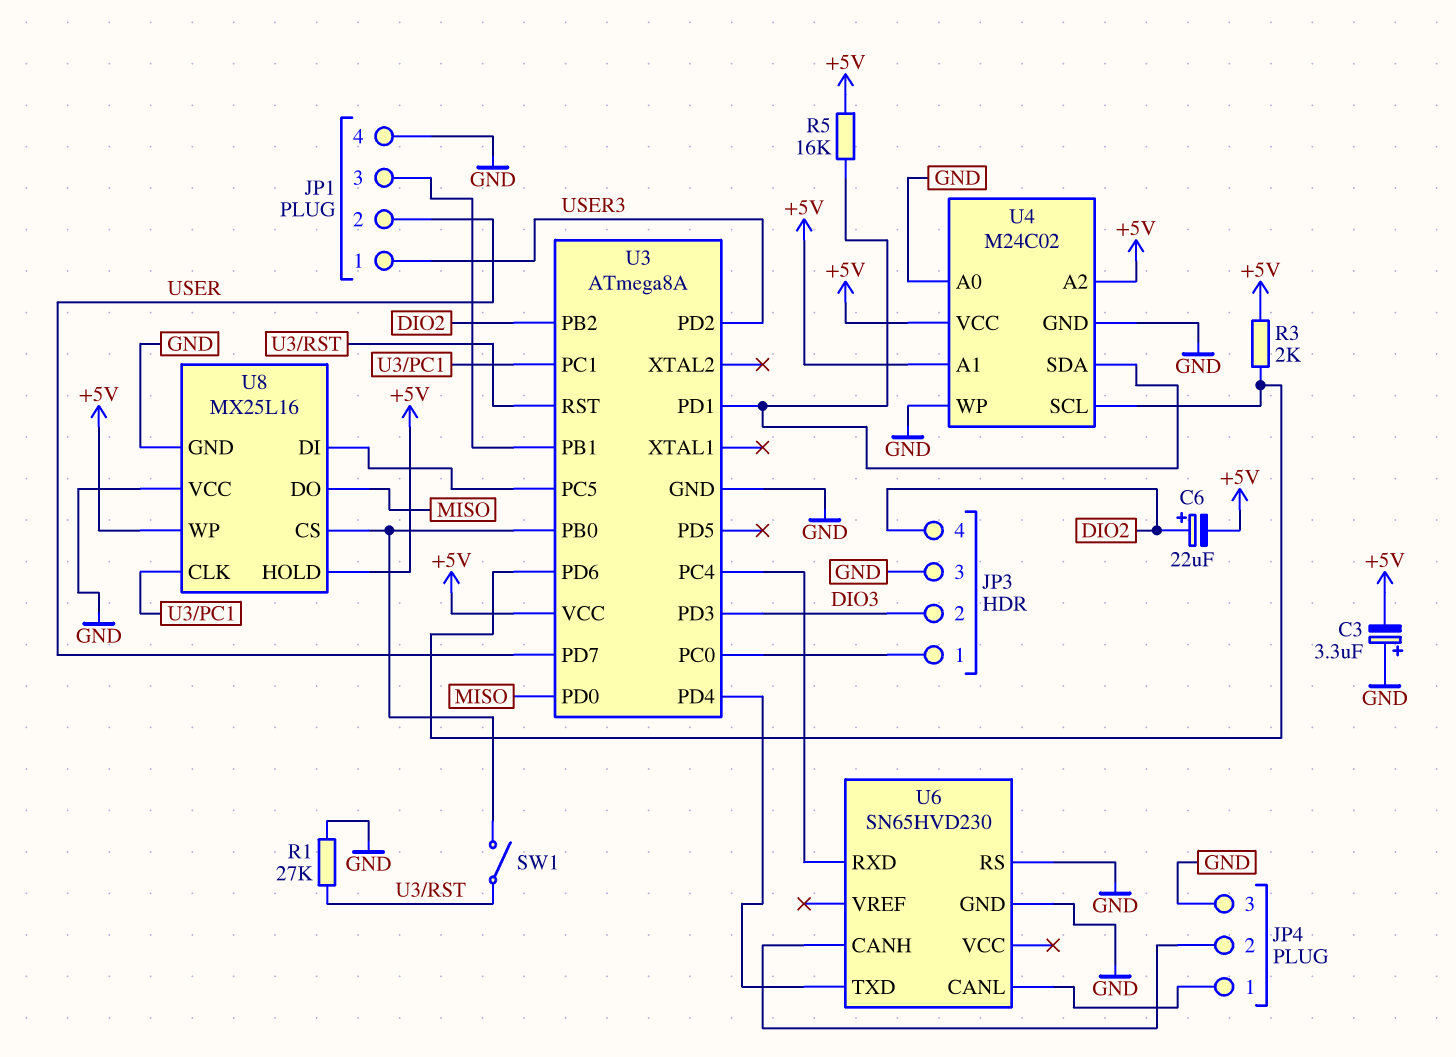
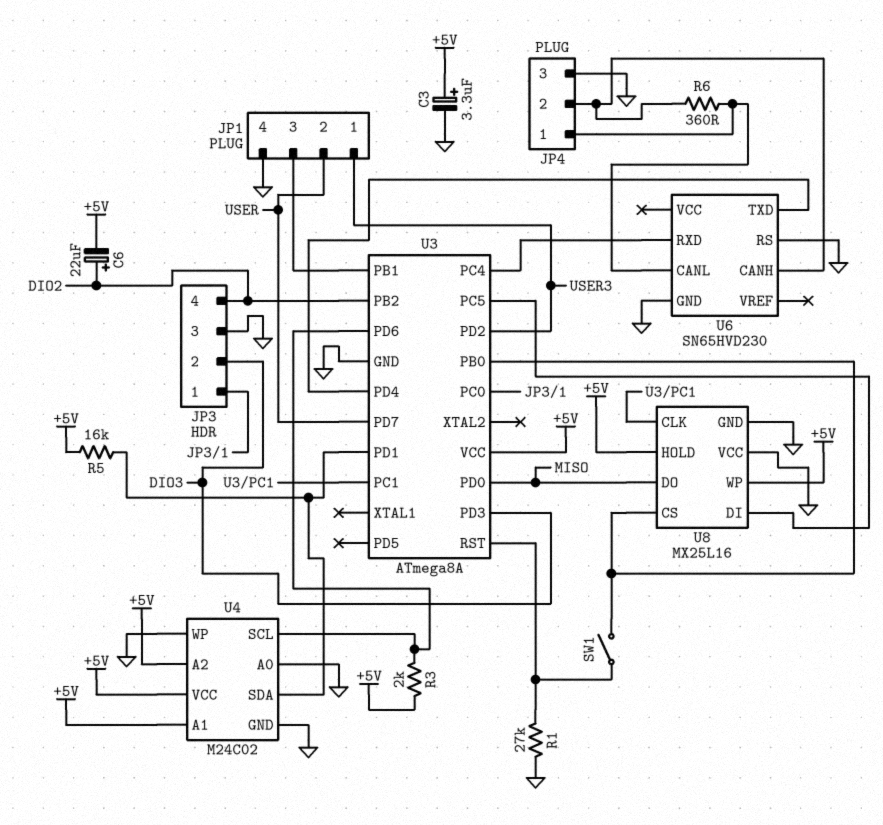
C3: 3.3uF (plus GND, minus +5V) -> 3.3uF (plus +5V, minus GND)
R6: none -> 360 (JP4/1, JP4/2)

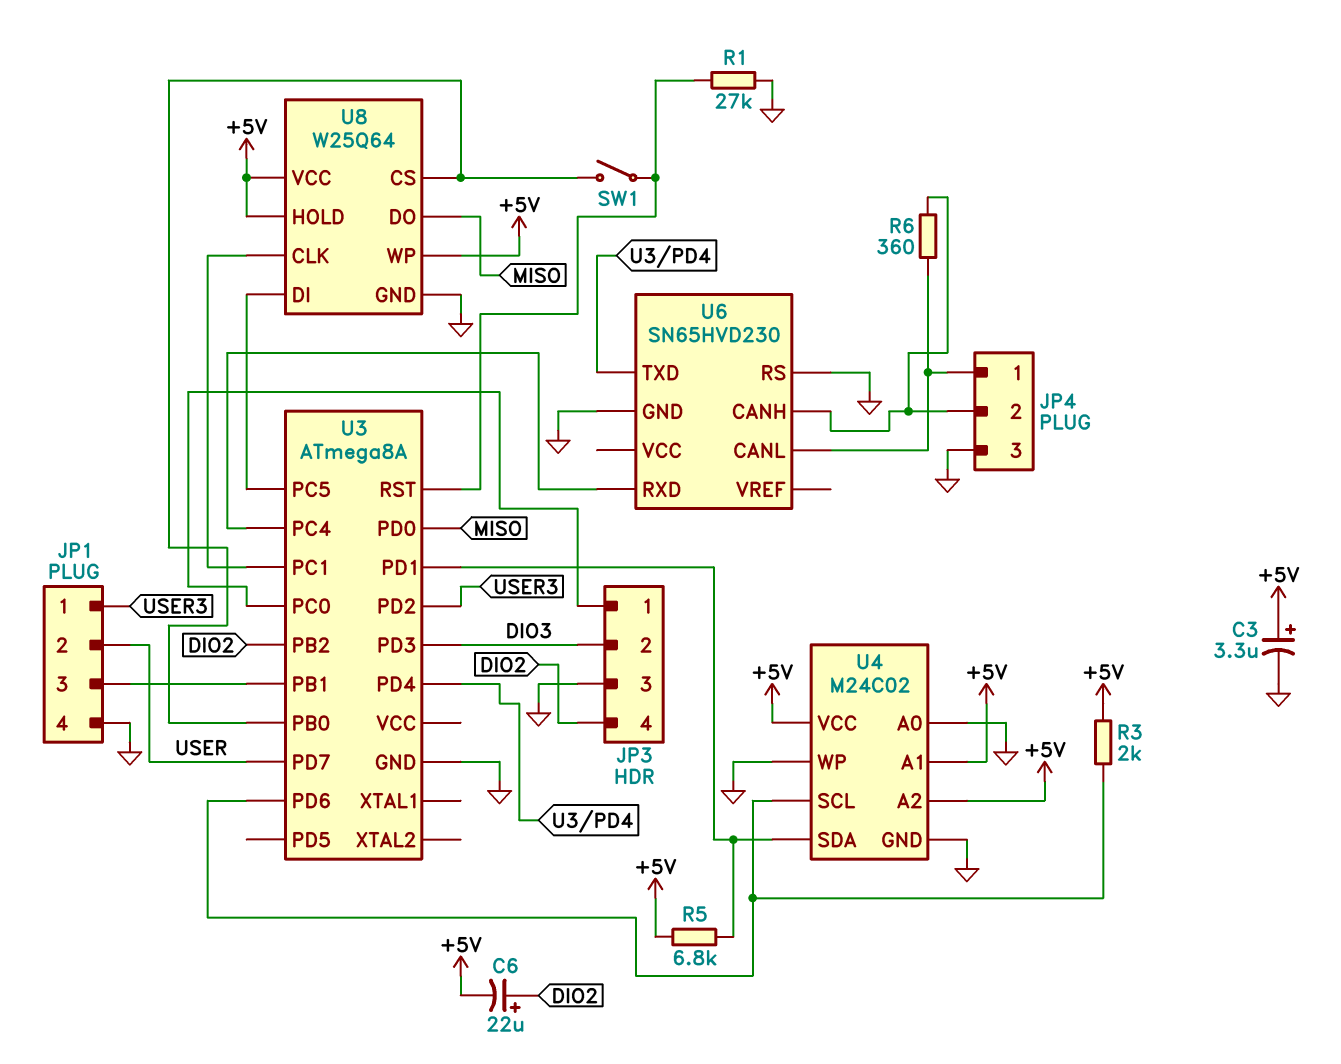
R5: 16k (+5V, U3/PD1) -> 6.8k (+5V, U3/PD1)
U3 pin VCC: +5V -> none
U8: MX25L16 -> W25Q64
U8 pin VCC: GND -> +5V

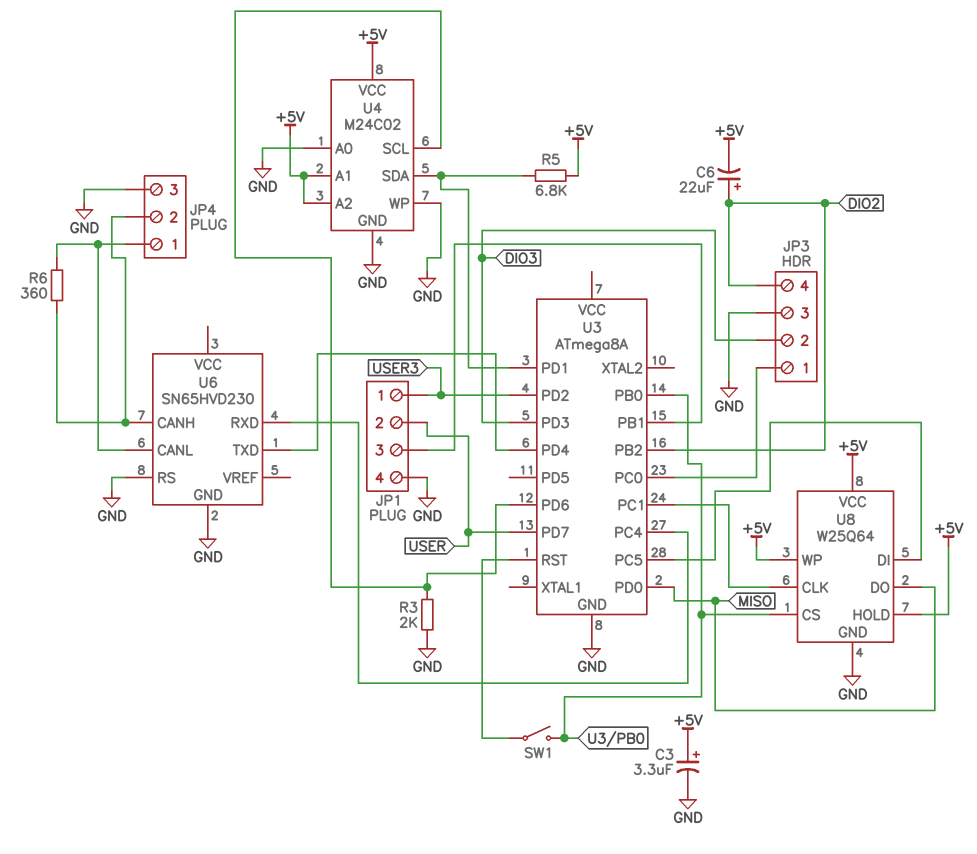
R1: 27k (GND, U3/RST) -> none
R3: 2k (+5V, U3/PD6) -> 2k (GND, U3/PD6)

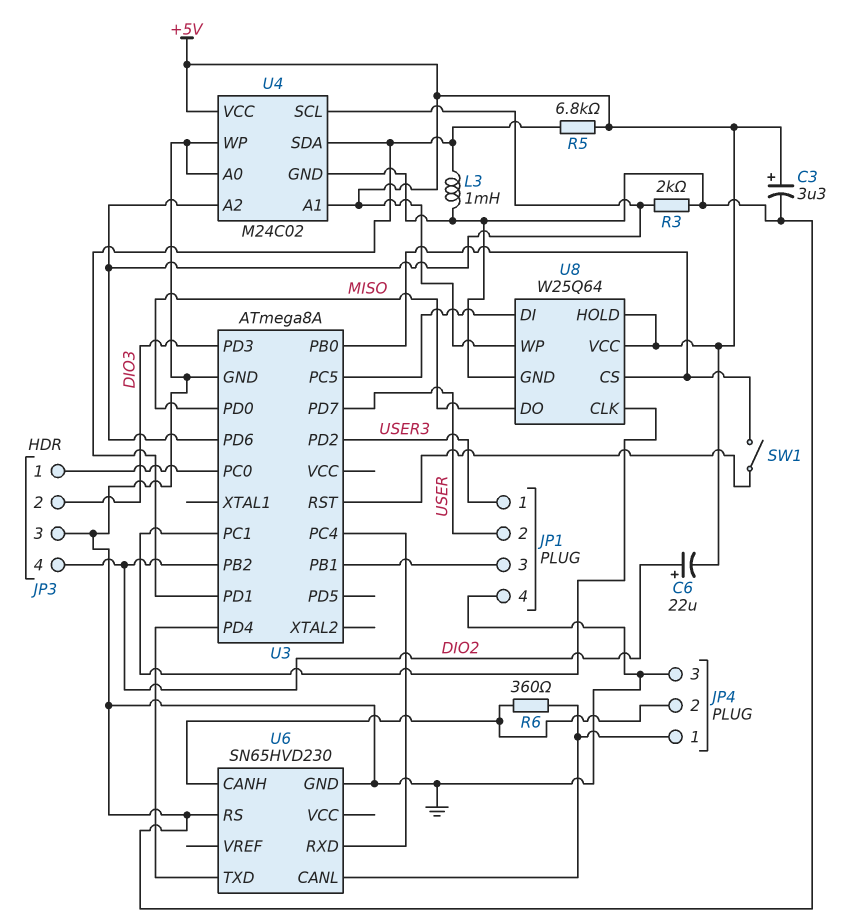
L3: none -> 1mH (GND, U3/PD1)
U4 pin A2: +5V -> U3/PD6

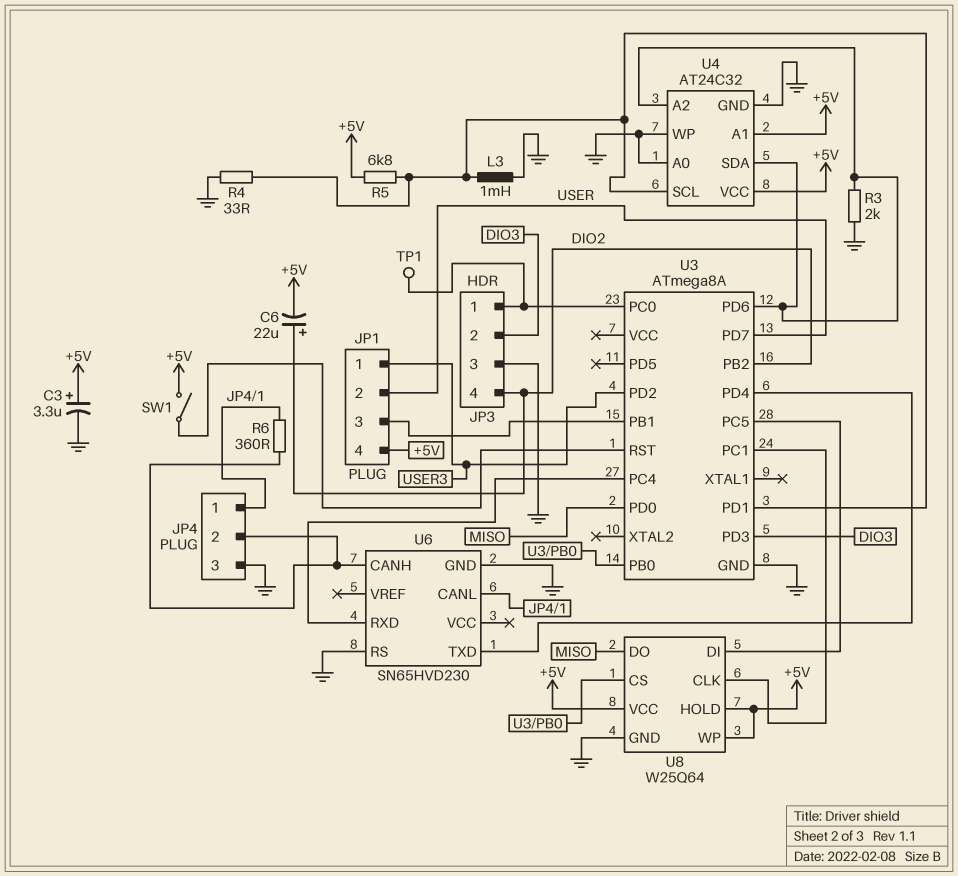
JP1 pin 4: GND -> +5V
R4: none -> 33 (GND, U3/PD1)
SW1: switch (U3/PB0, U3/RST) -> switch (+5V, U3/RST)
TP1: none -> test point (JP3/1)
U4: M24C02 -> AT24C32
U4 pin SCL: U3/PD6 -> U3/PD1
U4 pin SDA: U3/PD1 -> U3/PD6

